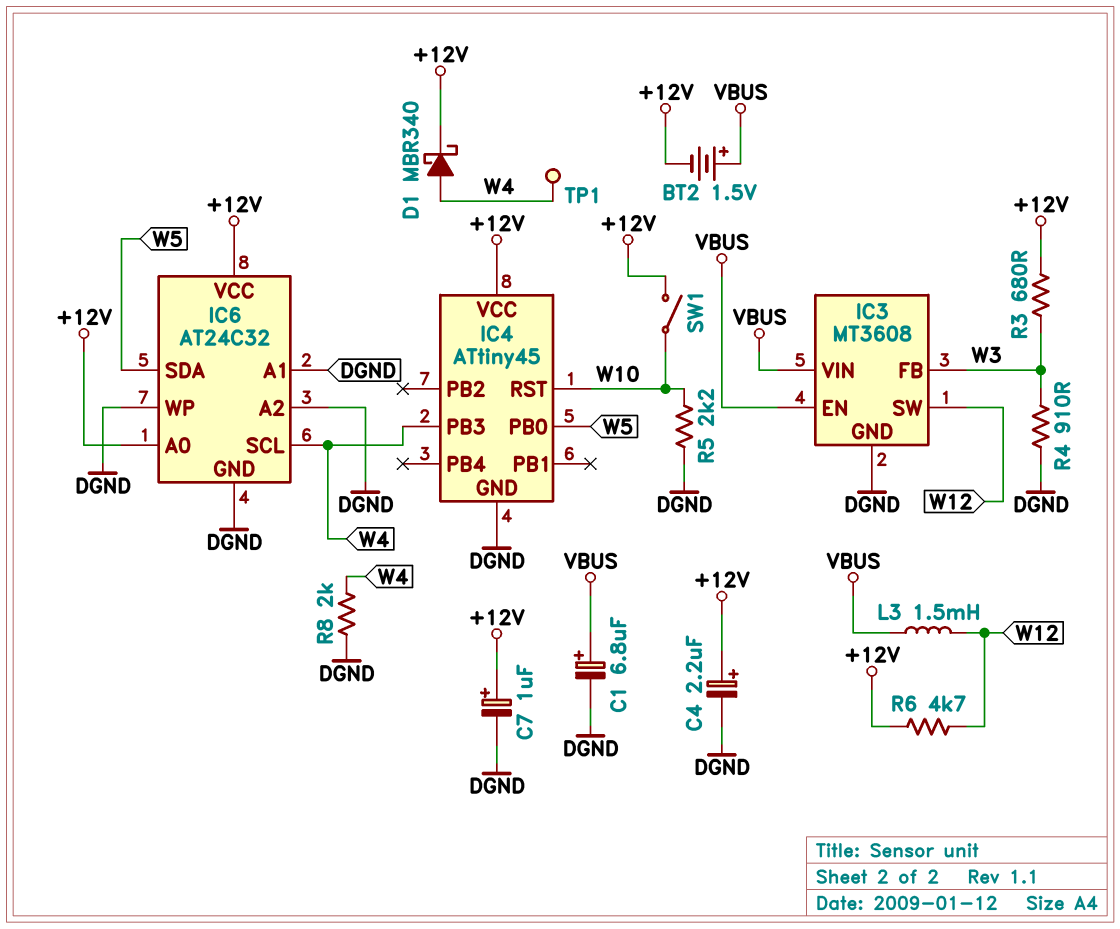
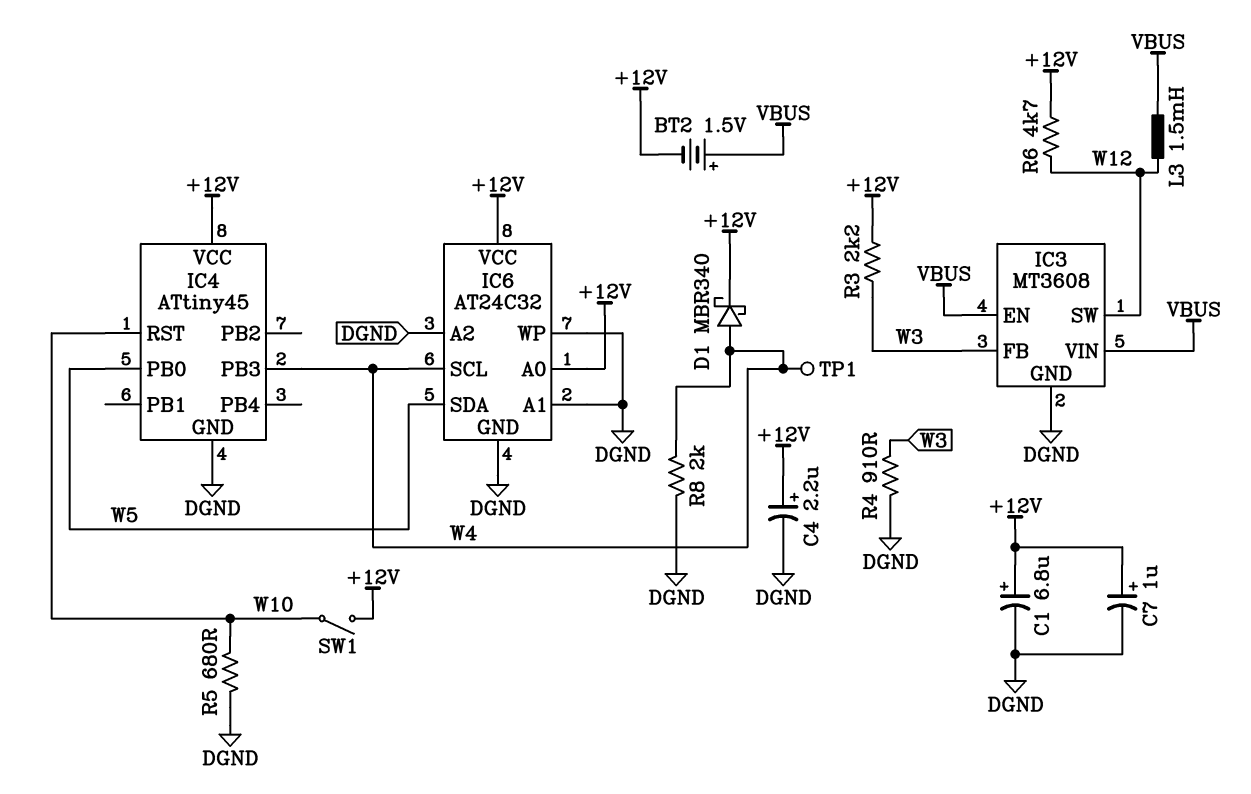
C1: 6.8uF (plus VBUS, minus DGND) -> 6.8uF (plus +12V, minus DGND)
R3: 680 (+12V, W3) -> 2.2k (+12V, W3)
R5: 2.2k (DGND, W10) -> 680 (DGND, W10)

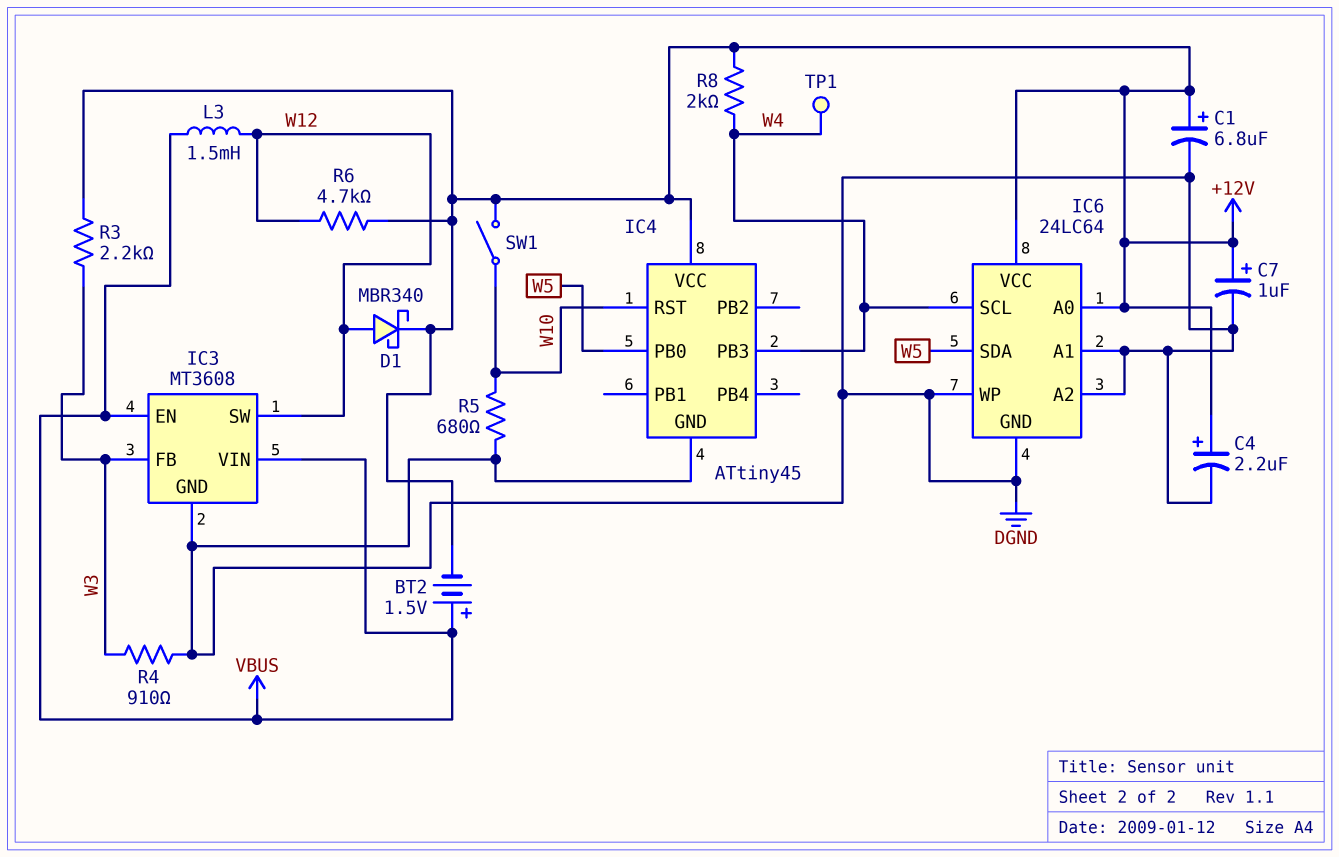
D1: schottky MBR340 (A W4, K +12V) -> schottky MBR340 (A W12, K +12V)
IC6: AT24C32 -> 24LC64
R8: 2k (DGND, W4) -> 2k (+12V, W4)

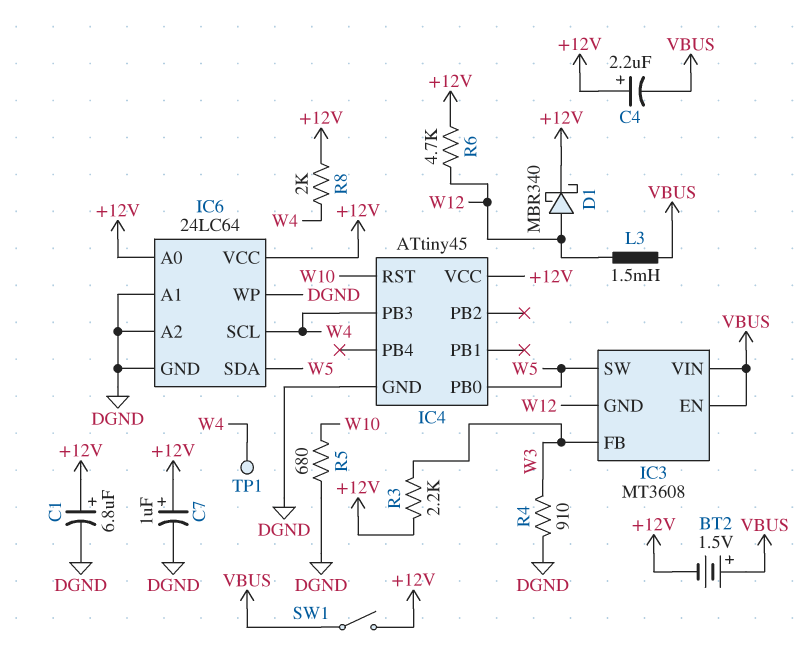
C4: 2.2uF (plus +12V, minus DGND) -> 2.2uF (plus +12V, minus VBUS)
IC3 pin GND: DGND -> W12
IC3 pin SW: W12 -> W5
SW1: switch (+12V, W10) -> switch (+12V, VBUS)

